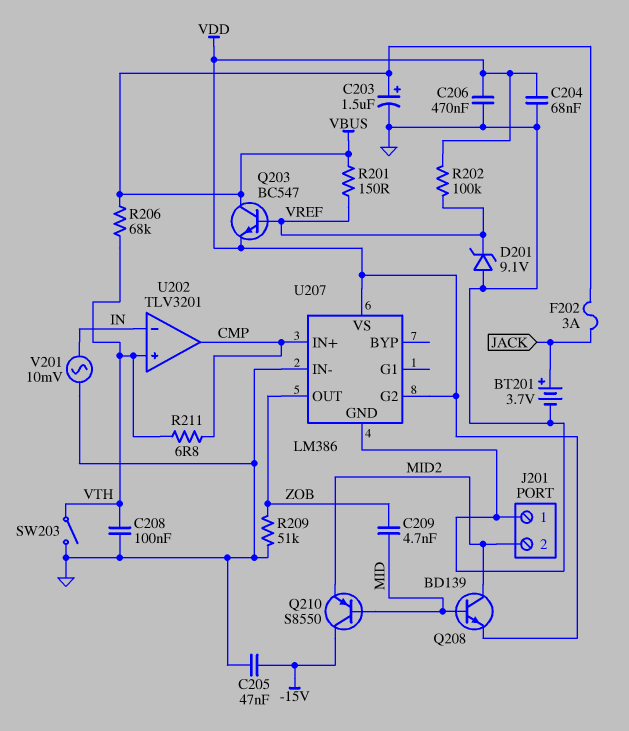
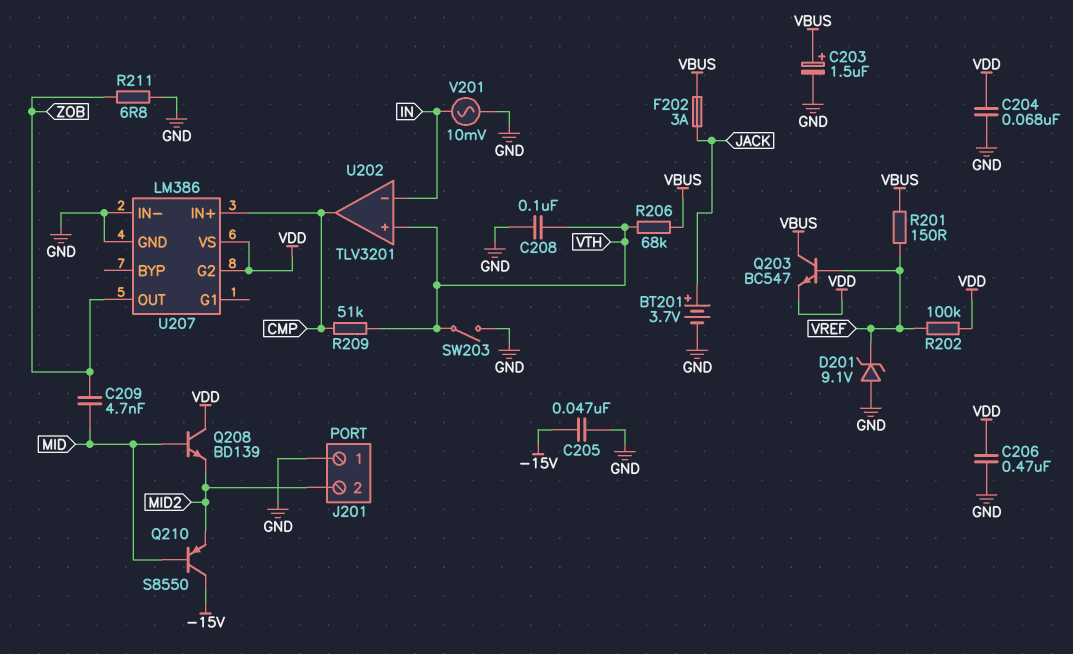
Q208: NPN BD139 (B MID, C MID2, E VDD) -> NPN BD139 (B MID, C VDD, E MID2)
R209: 51k (GND, ZOB) -> 51k (CMP, VTH)
R211: 6.8 (CMP, VTH) -> 6.8 (GND, ZOB)

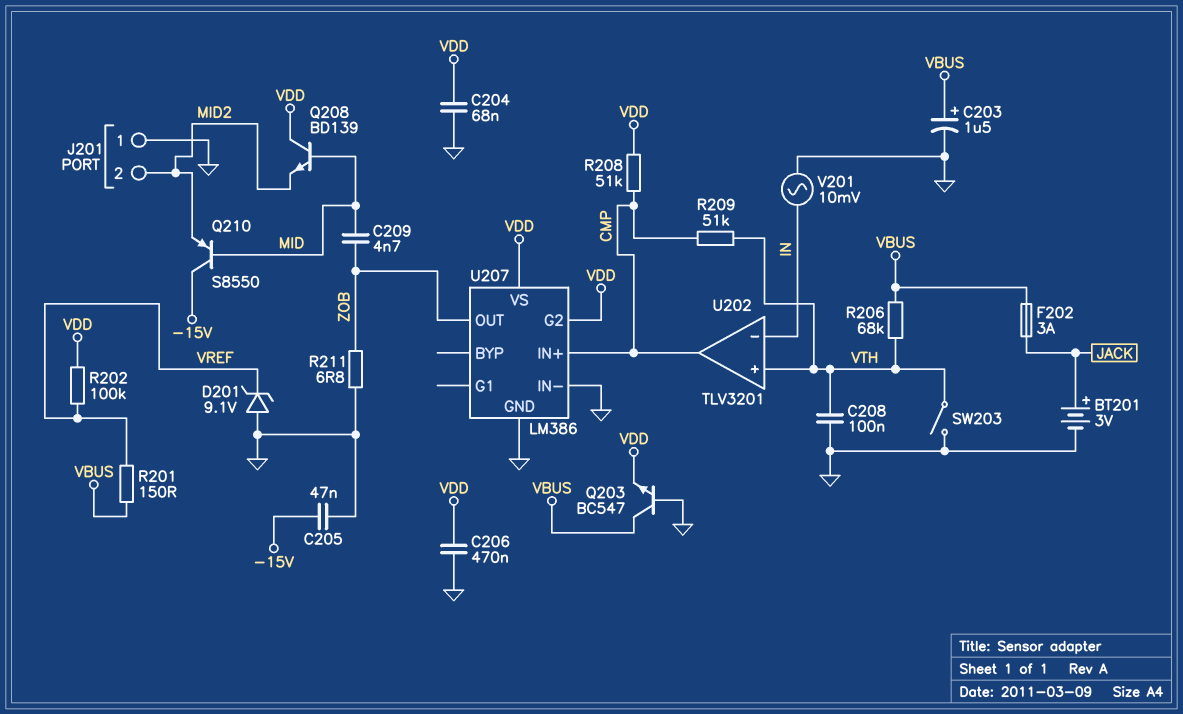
BT201: 3.7V (plus JACK, minus GND) -> 3V (plus JACK, minus GND)
Q203: NPN BC547 (B VREF, C VBUS, E VDD) -> NPN BC547 (B GND, C VBUS, E VDD)
R208: none -> 51k (CMP, VDD)

